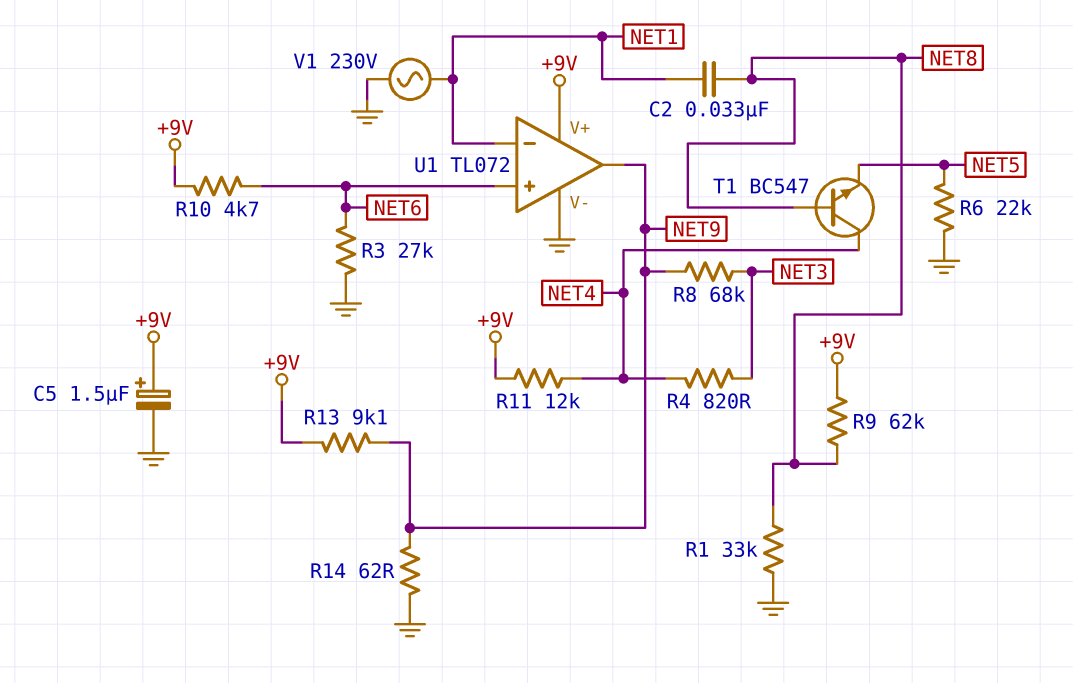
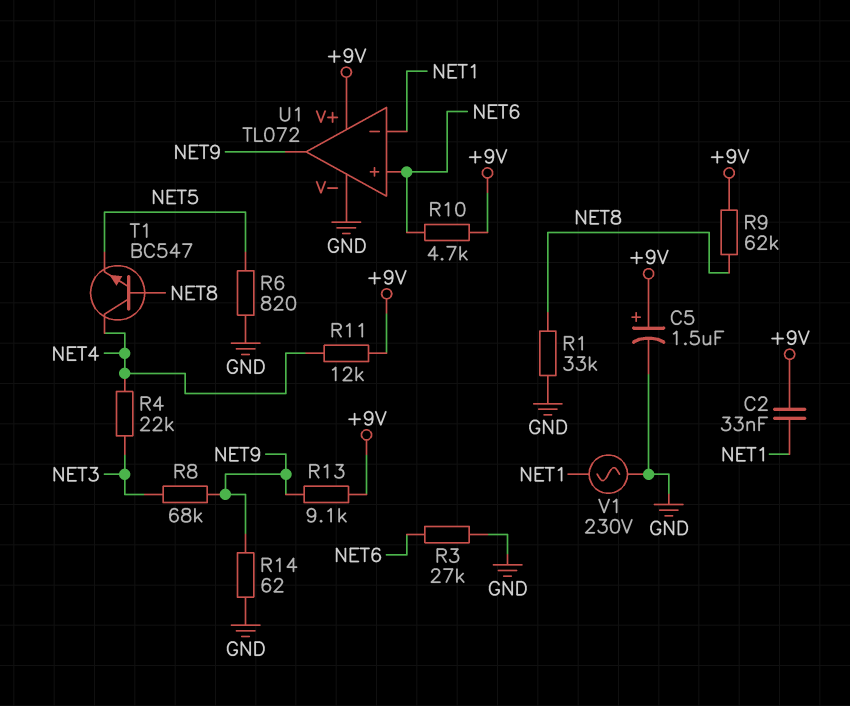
C2: 33nF (NET1, NET8) -> 33nF (+9V, NET1)
R4: 820 (NET3, NET4) -> 22k (NET3, NET4)
R6: 22k (GND, NET5) -> 820 (GND, NET5)

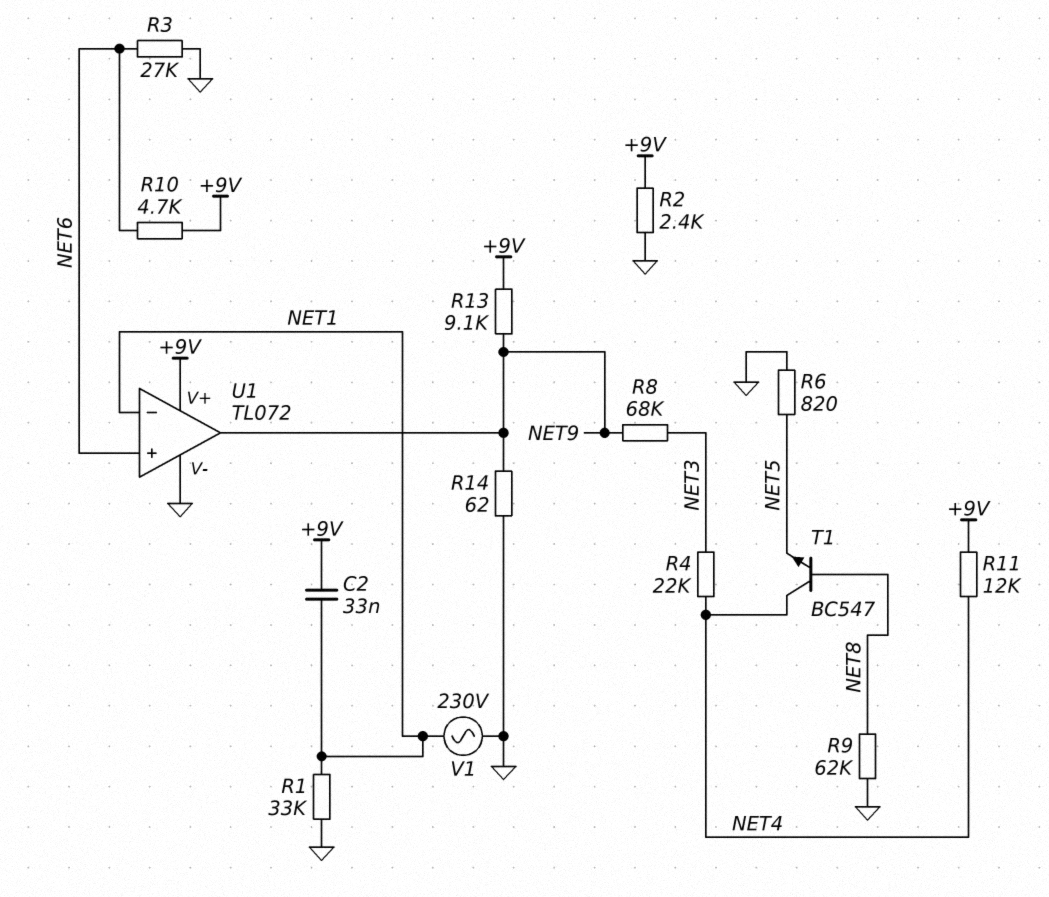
C5: 1.5uF (plus +9V, minus GND) -> none
R1: 33k (GND, NET8) -> 33k (GND, NET1)
R2: none -> 2.4k (+9V, GND)
R9: 62k (+9V, NET8) -> 62k (GND, NET8)

